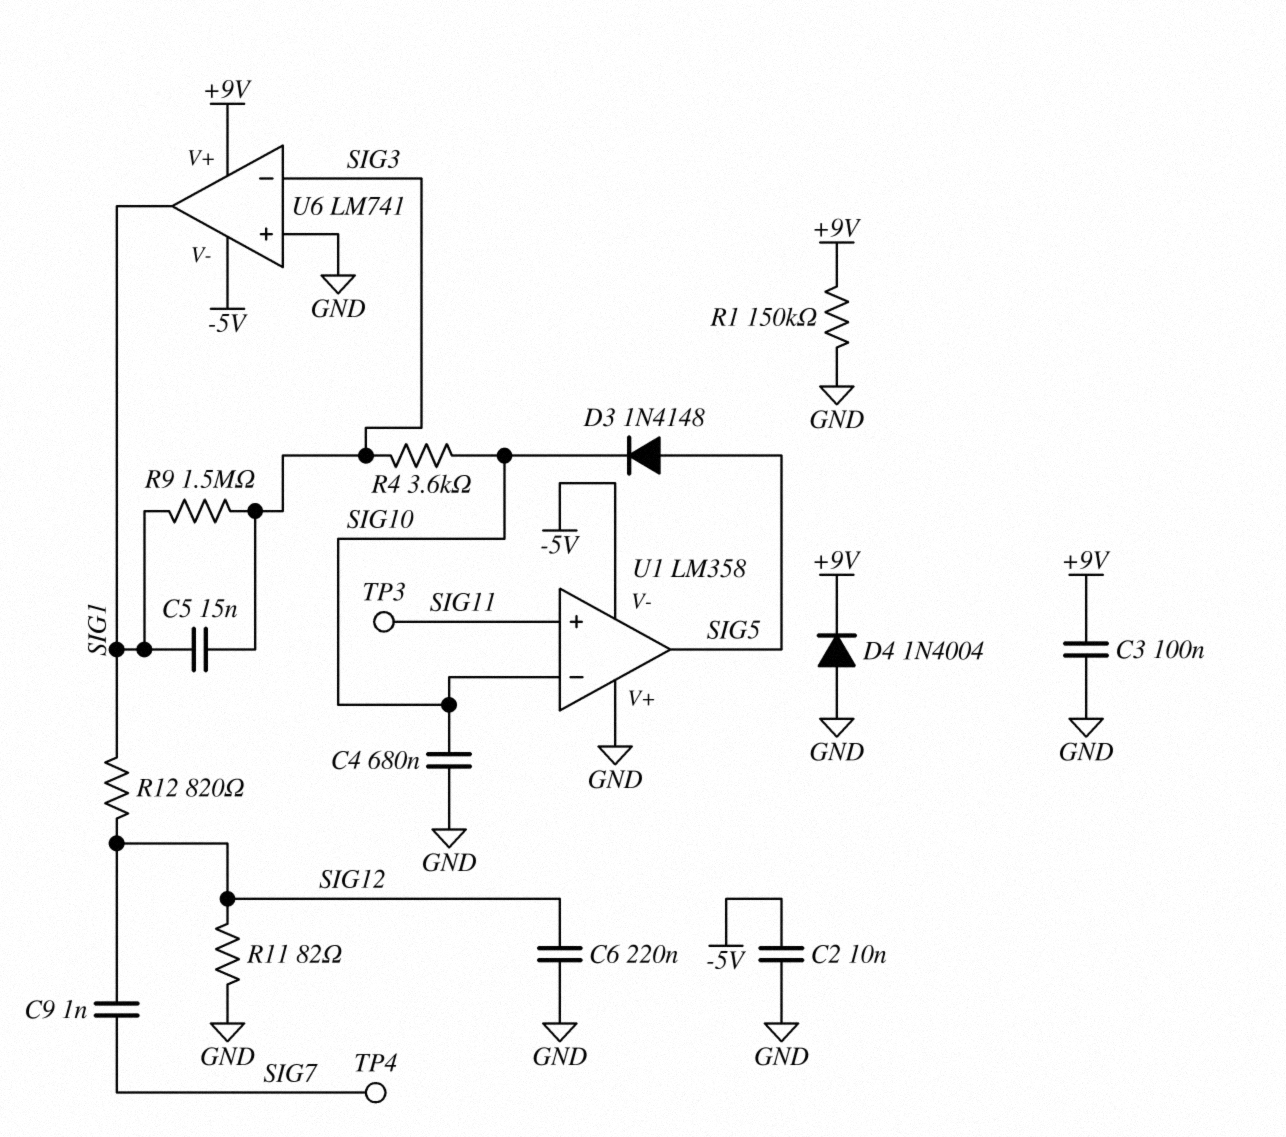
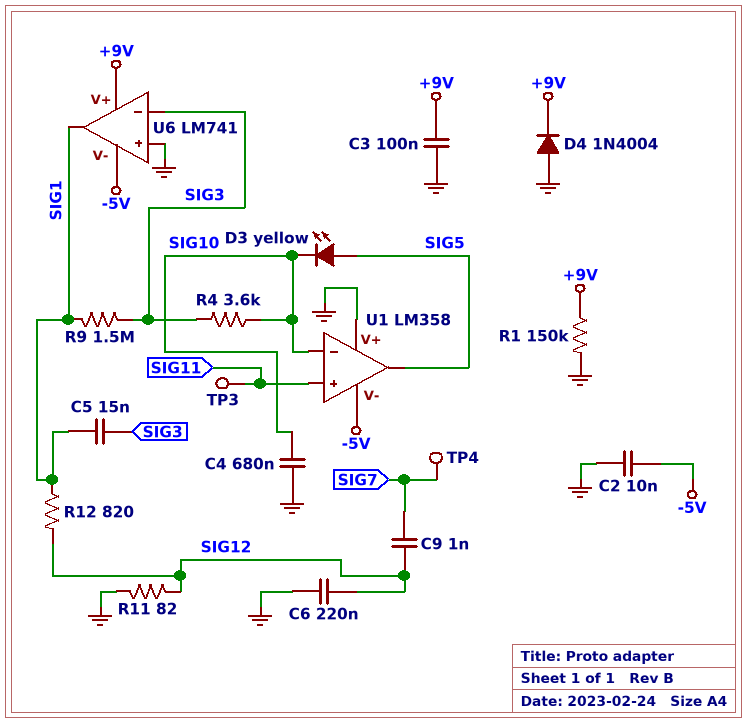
D3: diode 1N4148 (A SIG5, K SIG10) -> LED yellow (A SIG5, K SIG10)

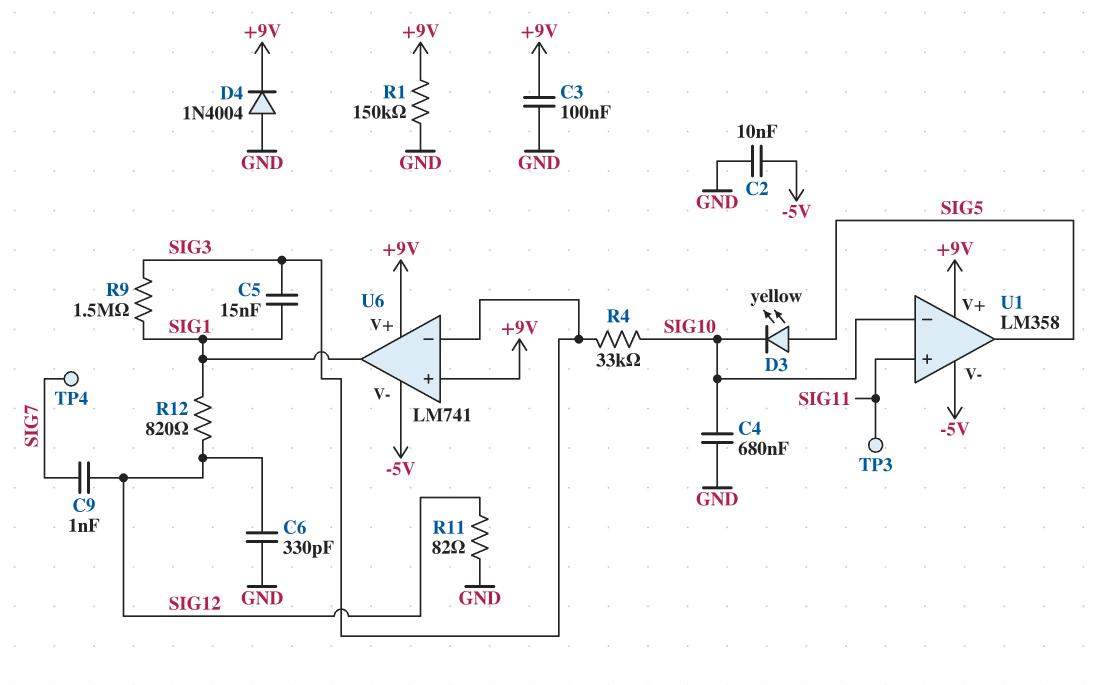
C6: 220nF (GND, SIG12) -> 330pF (GND, SIG12)
R4: 3.6k (SIG3, SIG10) -> 33k (SIG3, SIG10)
U1 pin V+: GND -> +9V
U6 pin in+: GND -> +9V

